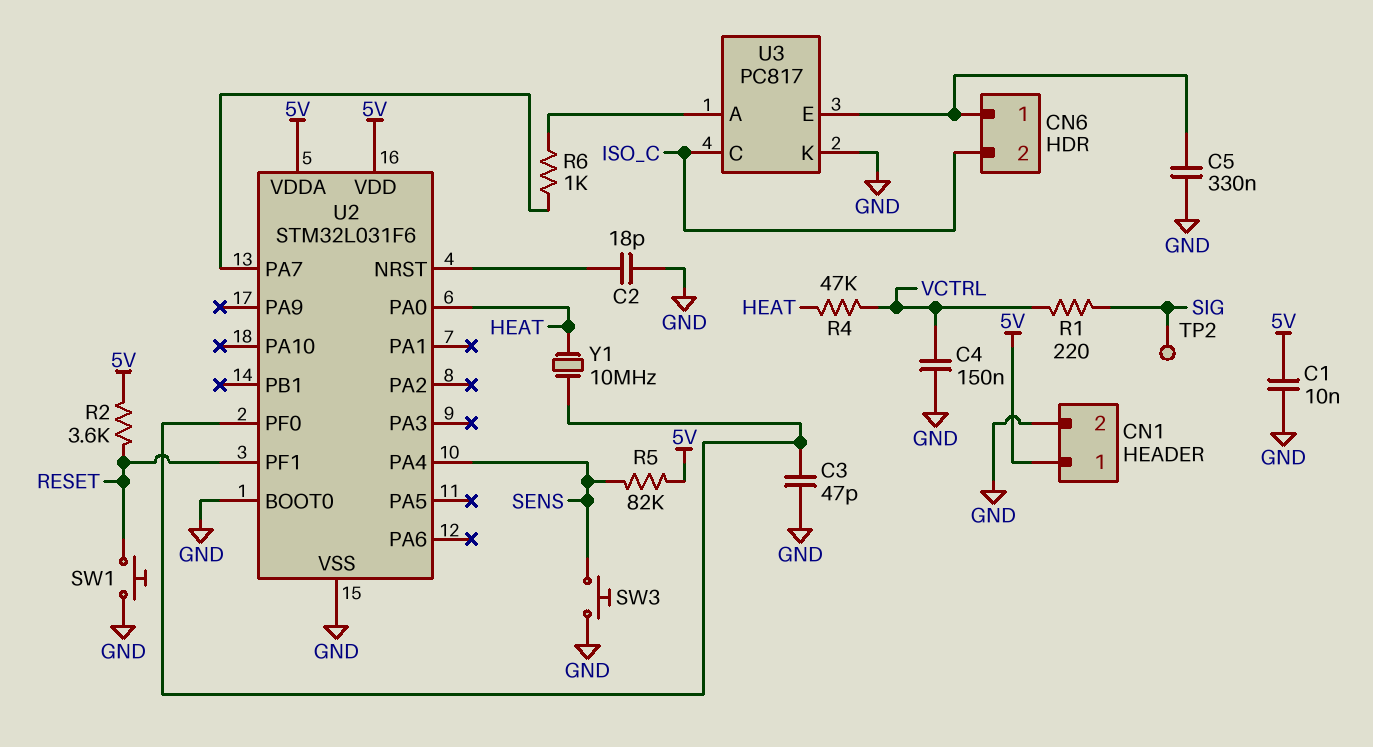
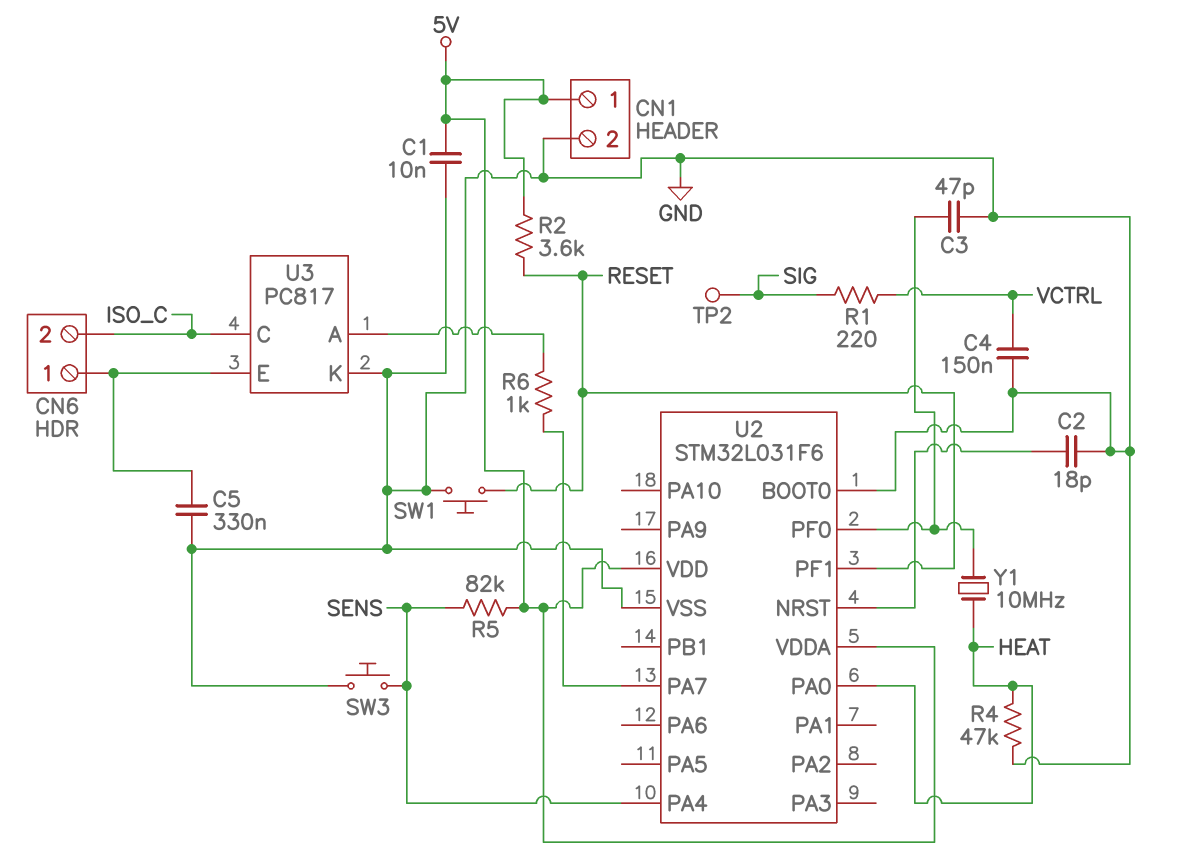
R4: 47k (HEAT, VCTRL) -> 47k (GND, HEAT)

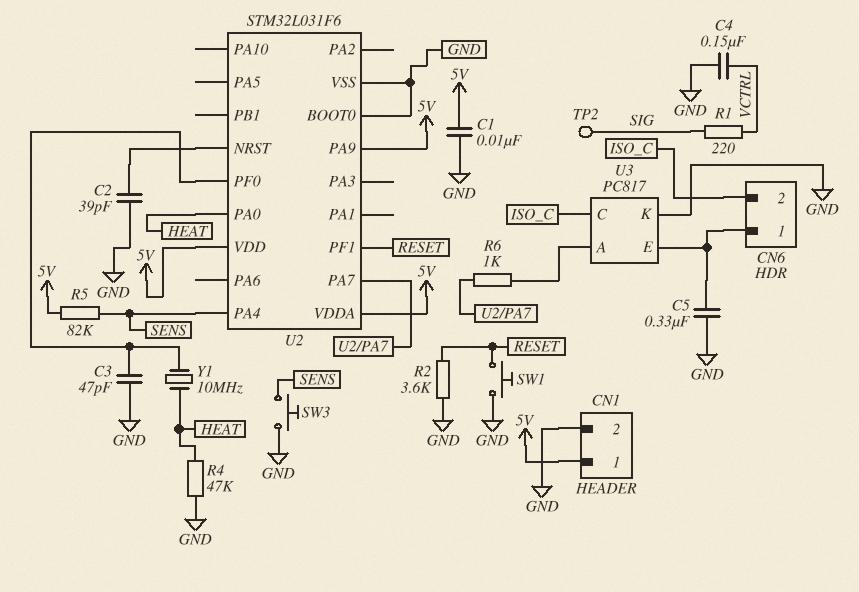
C2: 18pF (GND, U2/NRST) -> 39pF (GND, U2/NRST)
R2: 3.6k (5V, RESET) -> 3.6k (GND, RESET)
U2 pin PA9: none -> 5V

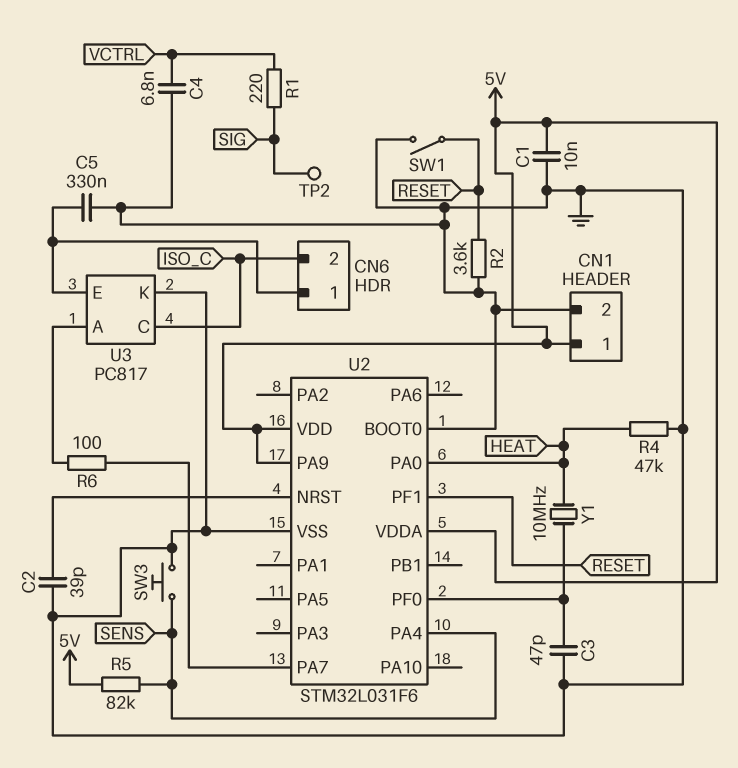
C4: 150nF (GND, VCTRL) -> 6.8nF (GND, VCTRL)
R6: 1k (U2/PA7, U3/A) -> 100 (U2/PA7, U3/A)
SW1: button (GND, RESET) -> switch (GND, RESET)

